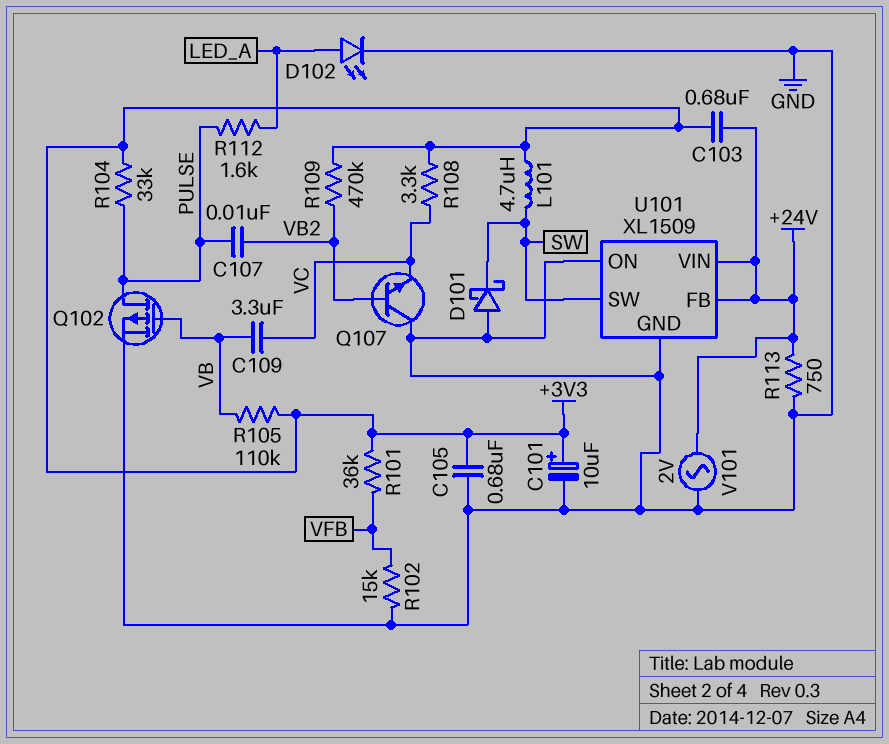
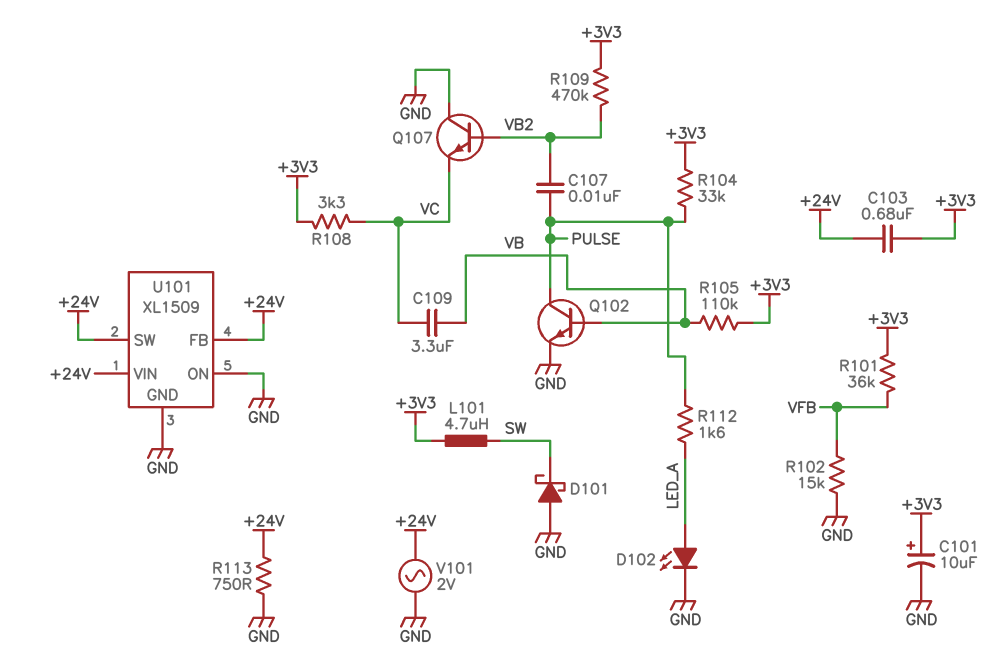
C105: 680nF (+3V3, GND) -> none
Q102: PMOS (G VB, D PULSE, S GND) -> NPN (B VB, C PULSE, E GND)
U101 pin SW: SW -> +24V

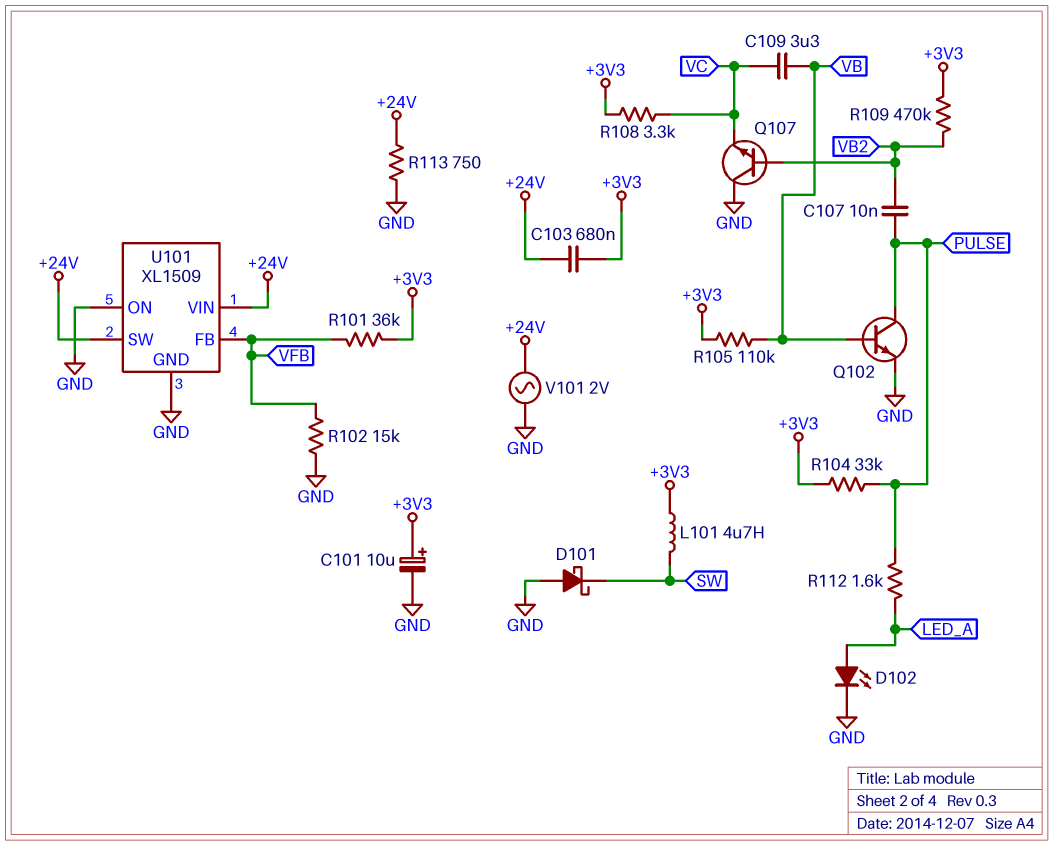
U101 pin FB: +24V -> VFB

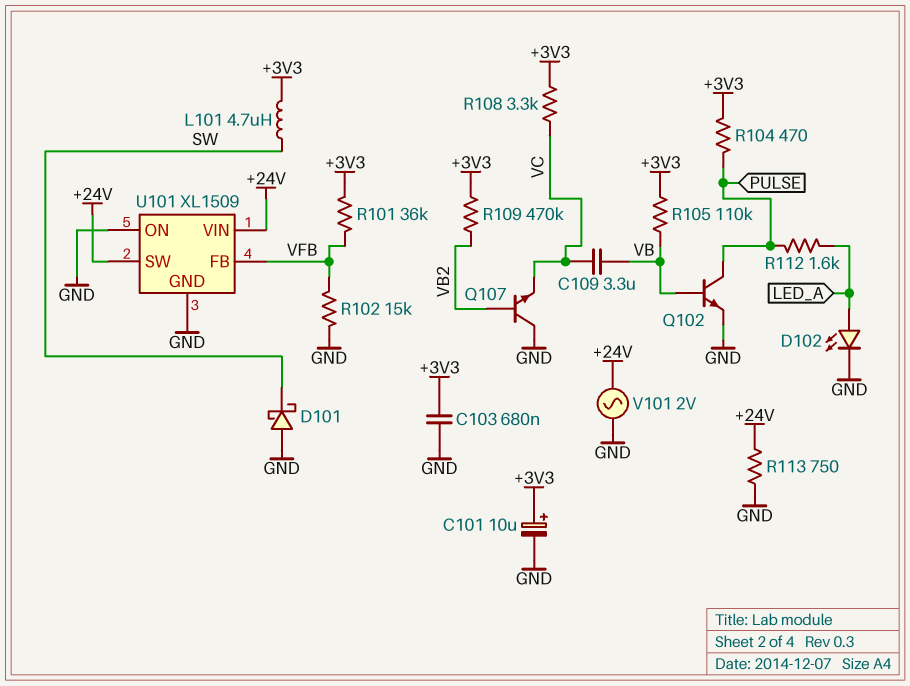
C103: 680nF (+3V3, +24V) -> 680nF (+3V3, GND)
C107: 10nF (PULSE, VB2) -> none
R104: 33k (+3V3, PULSE) -> 470 (+3V3, PULSE)

